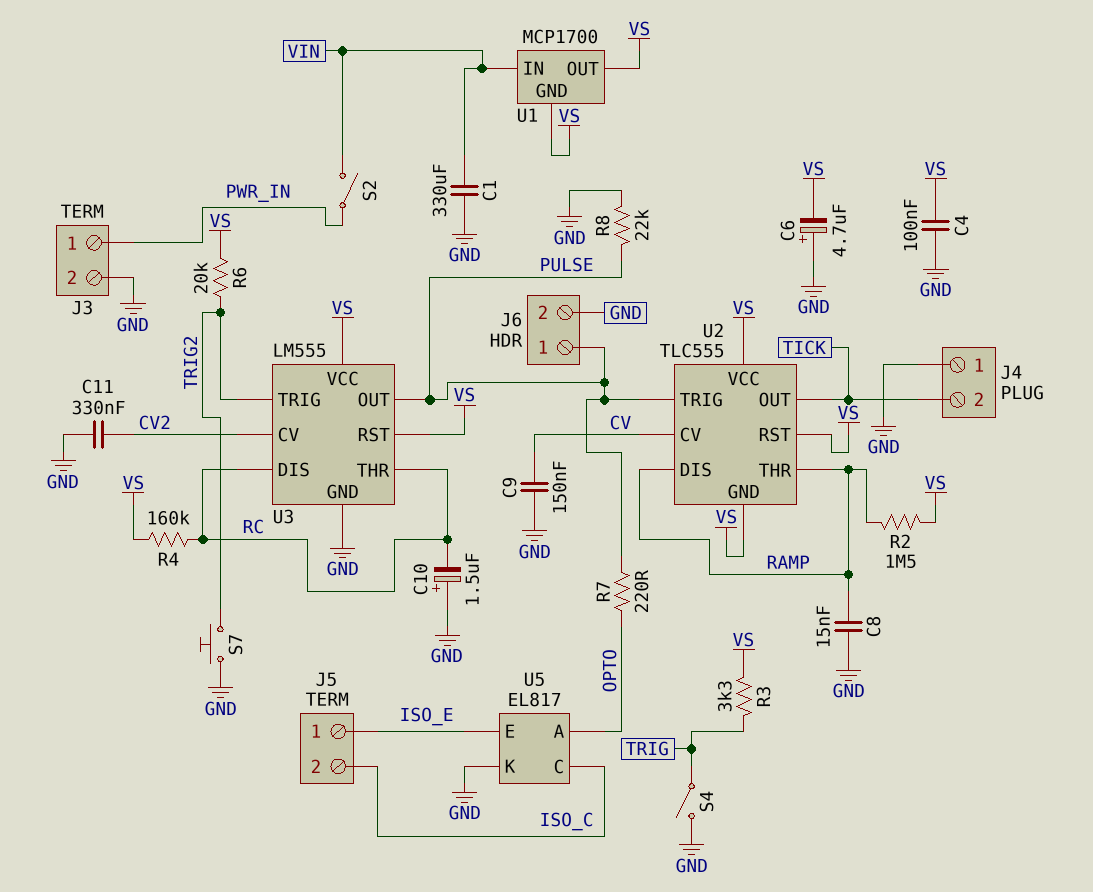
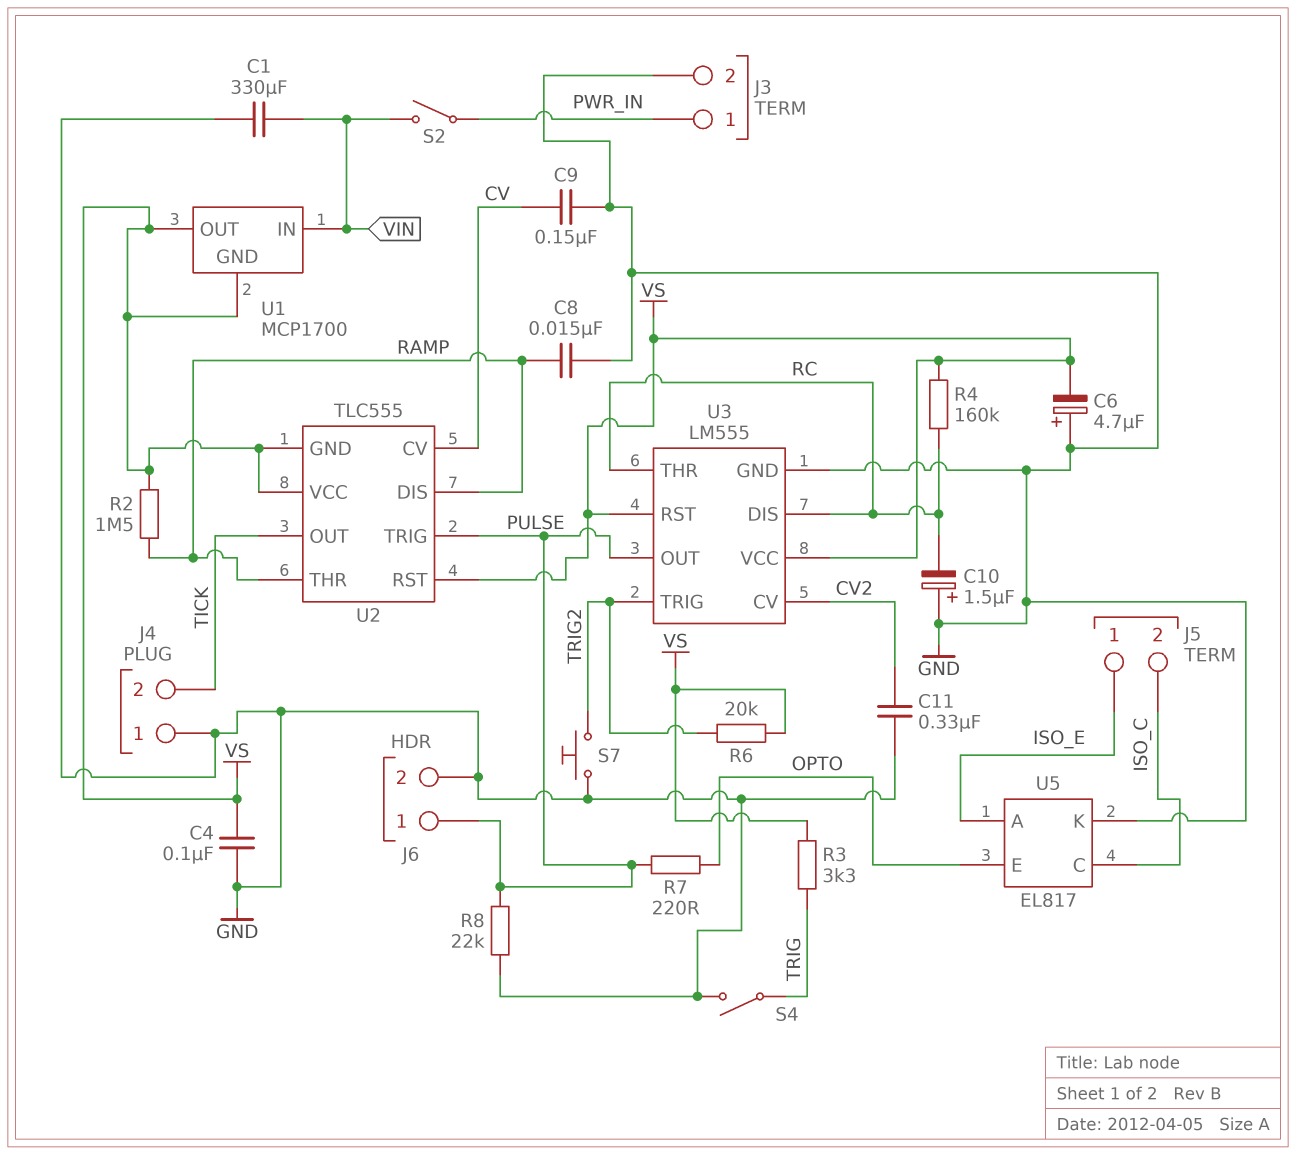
U5 pin A: OPTO -> ISO_E
U5 pin E: ISO_E -> OPTO

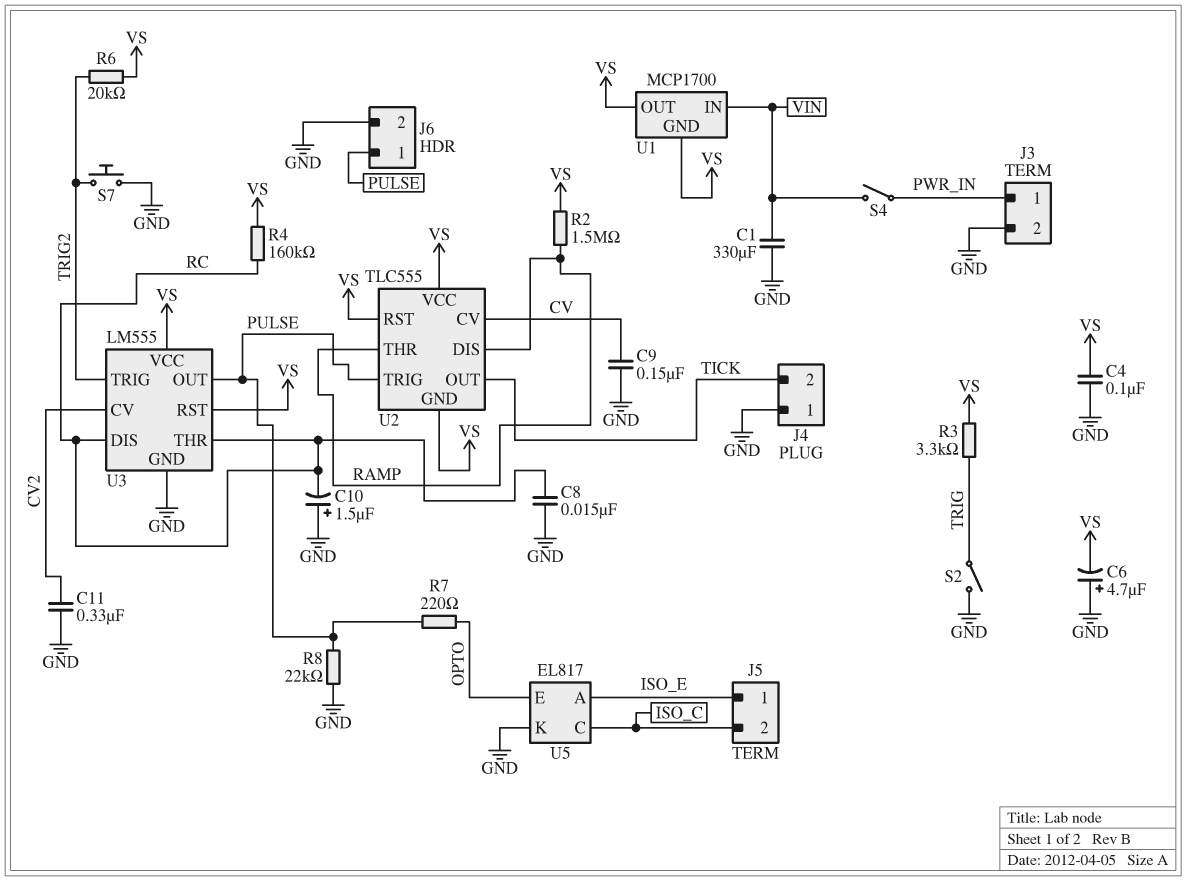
C8: 15nF (GND, RAMP) -> 15nF (GND, RC)
S2: switch (PWR_IN, VIN) -> switch (GND, TRIG)
S4: switch (GND, TRIG) -> switch (PWR_IN, VIN)

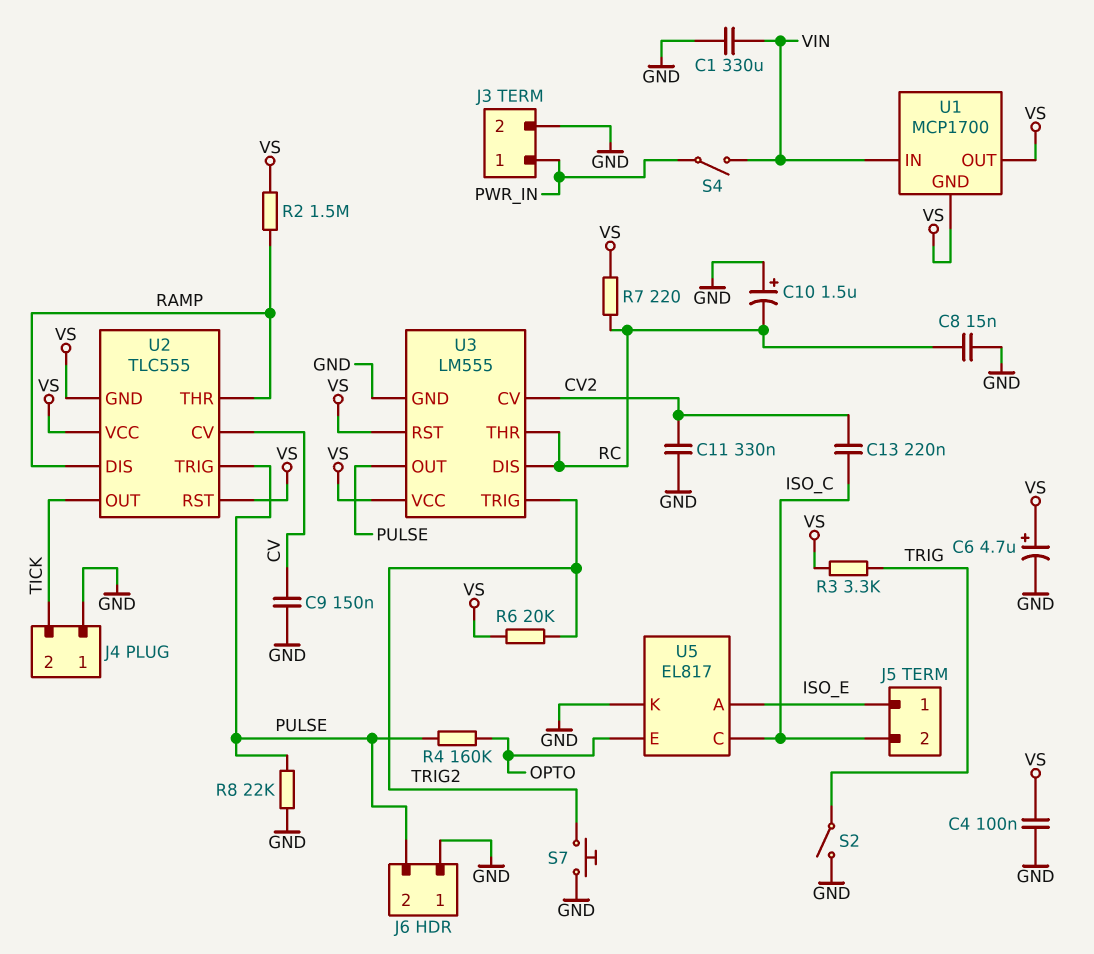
C6: 4.7uF (plus GND, minus VS) -> 4.7uF (plus VS, minus GND)
C13: none -> 220nF (CV2, ISO_C)
J6 pin 1: PULSE -> GND
J6 pin 2: GND -> PULSE
R4: 160k (RC, VS) -> 160k (OPTO, PULSE)
R7: 220 (OPTO, PULSE) -> 220 (RC, VS)

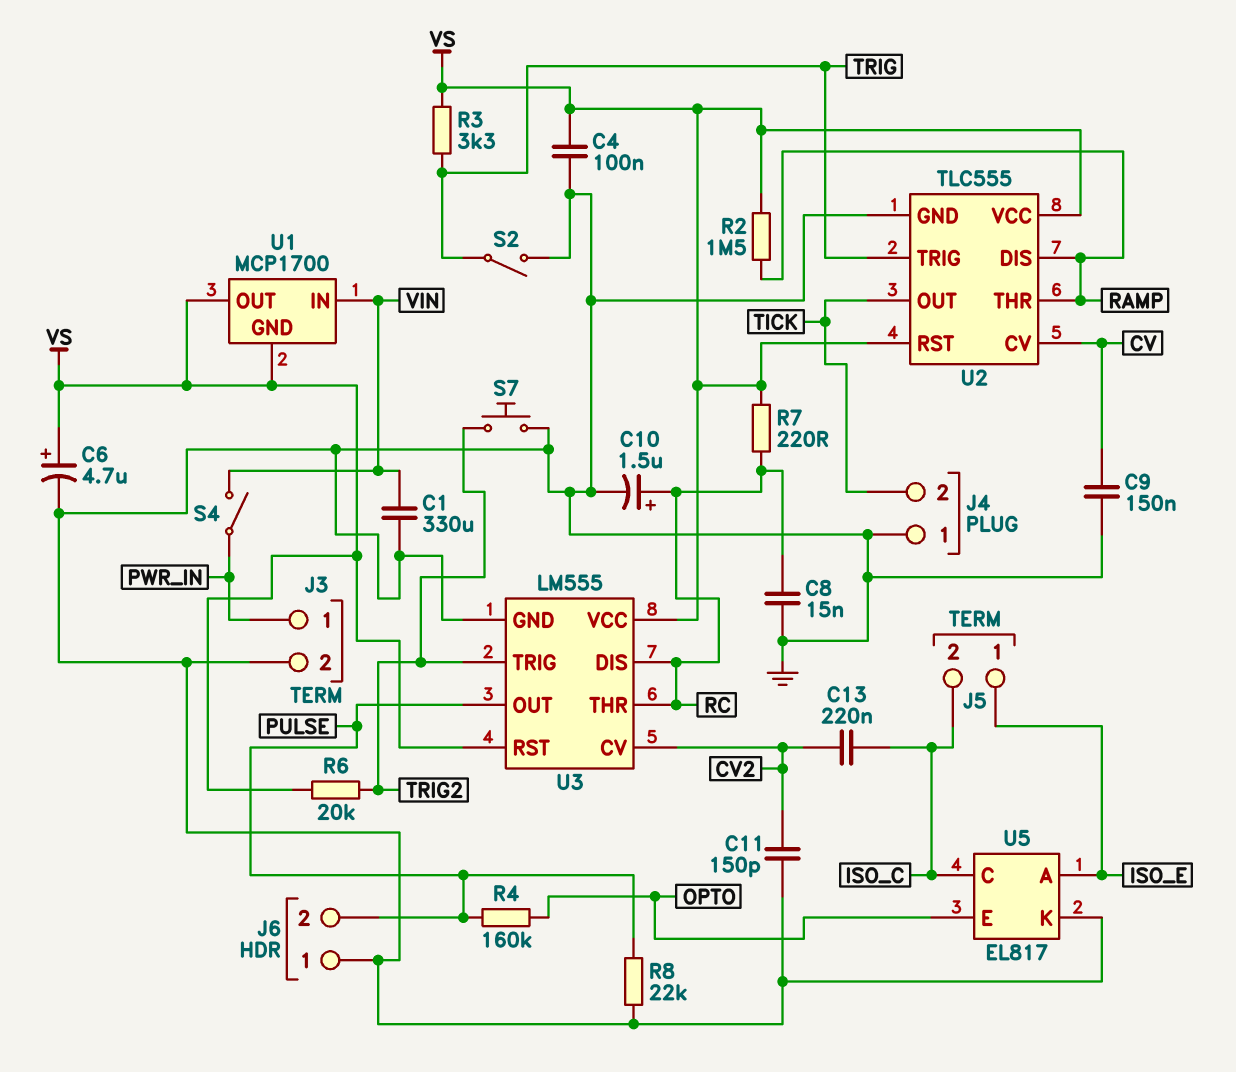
C10: 1.5uF (plus GND, minus RC) -> 1.5uF (plus RC, minus GND)
C11: 330nF (CV2, GND) -> 150pF (CV2, GND)
U2 pin GND: VS -> GND
U2 pin TRIG: PULSE -> TRIG

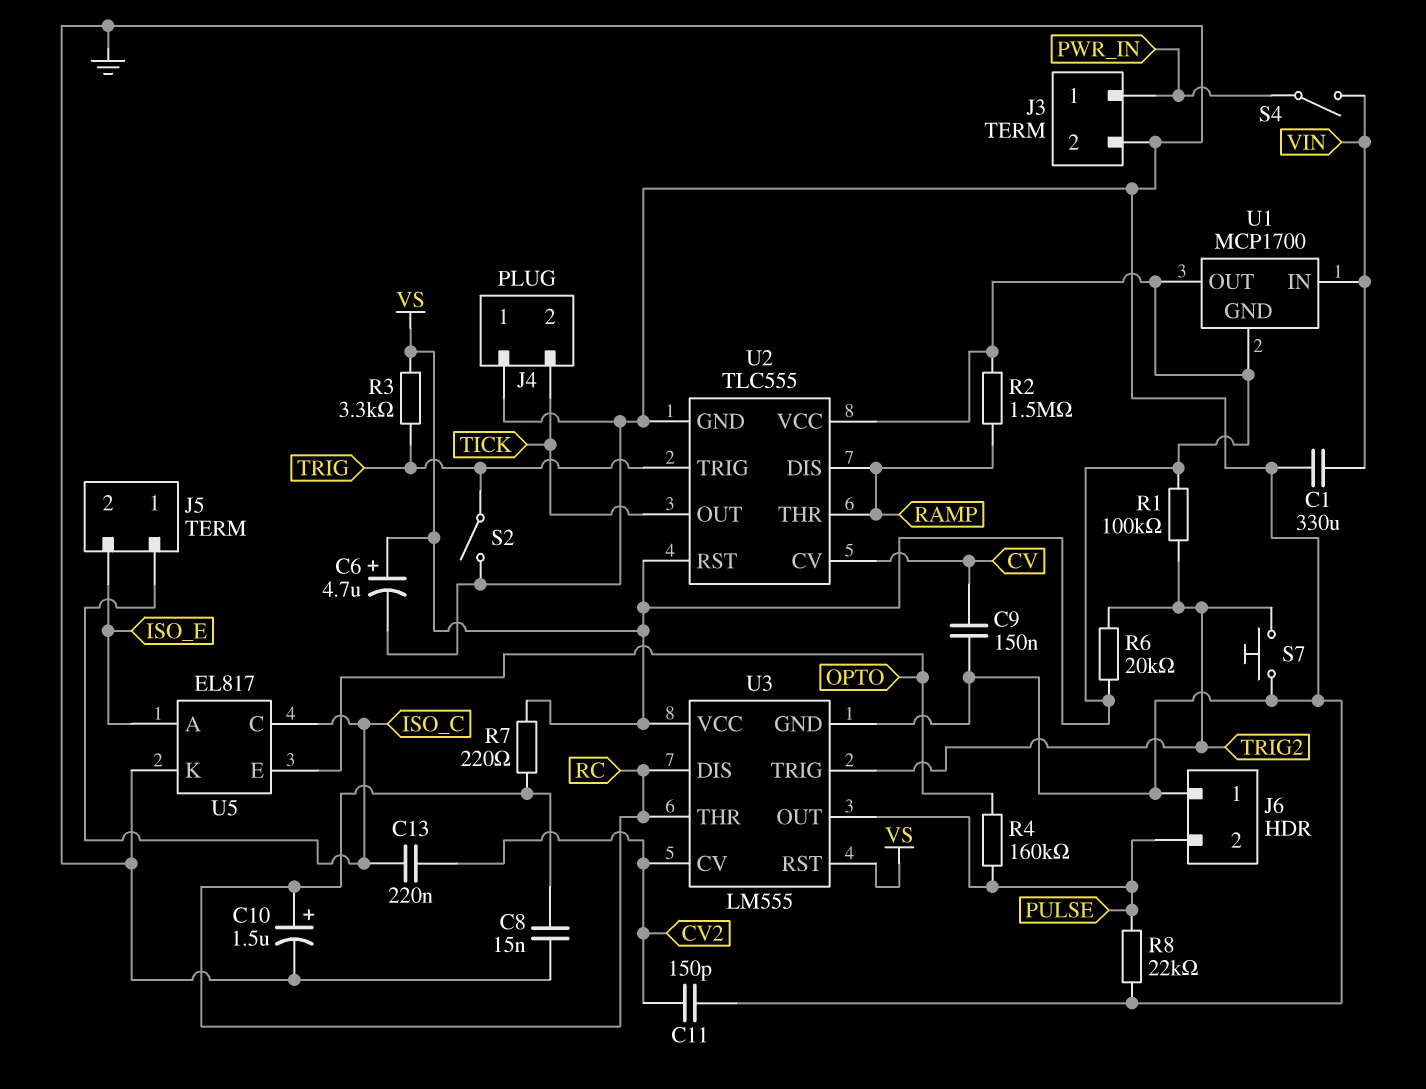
C4: 100nF (GND, VS) -> none
J5 pin 1: ISO_E -> ISO_C
J5 pin 2: ISO_C -> ISO_E
R1: none -> 100k (TRIG2, VS)

